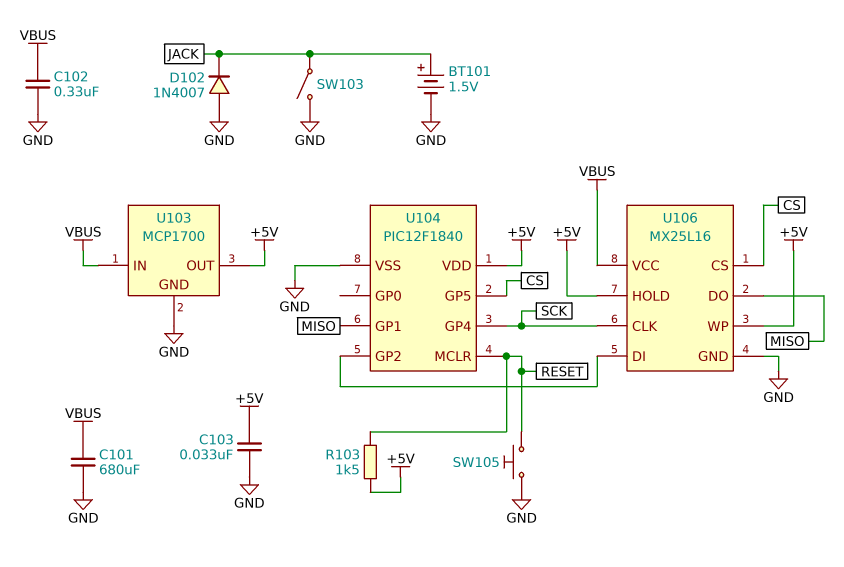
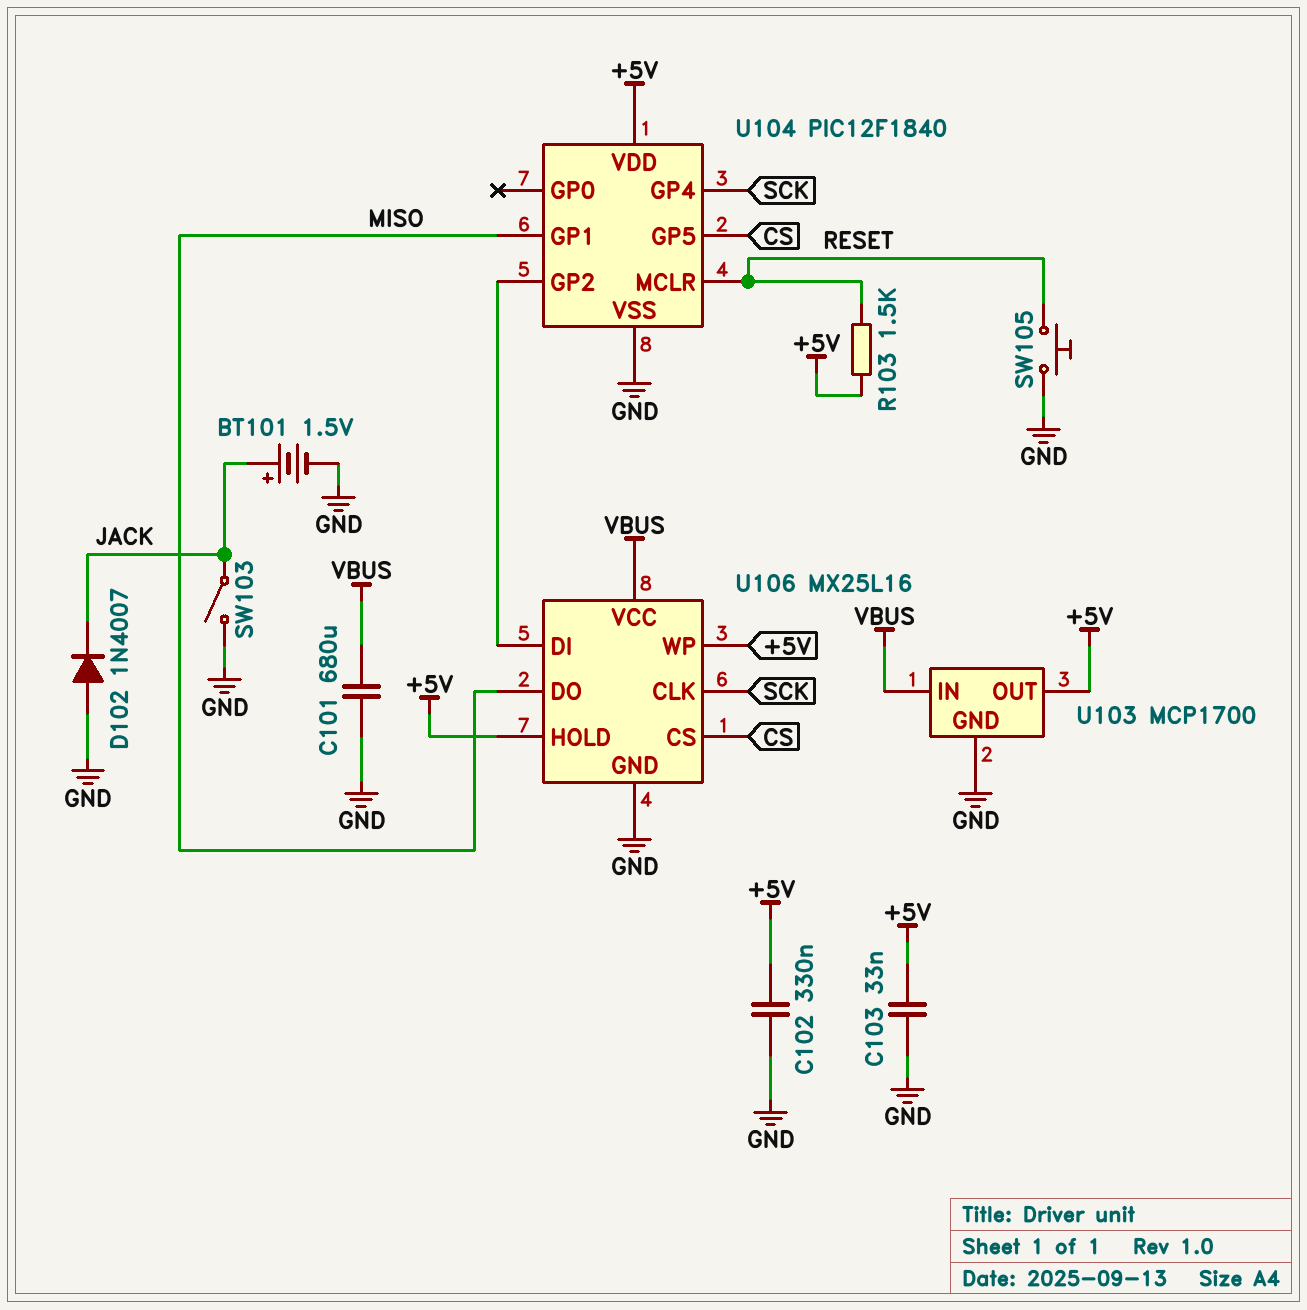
C102: 330nF (GND, VBUS) -> 330nF (+5V, GND)

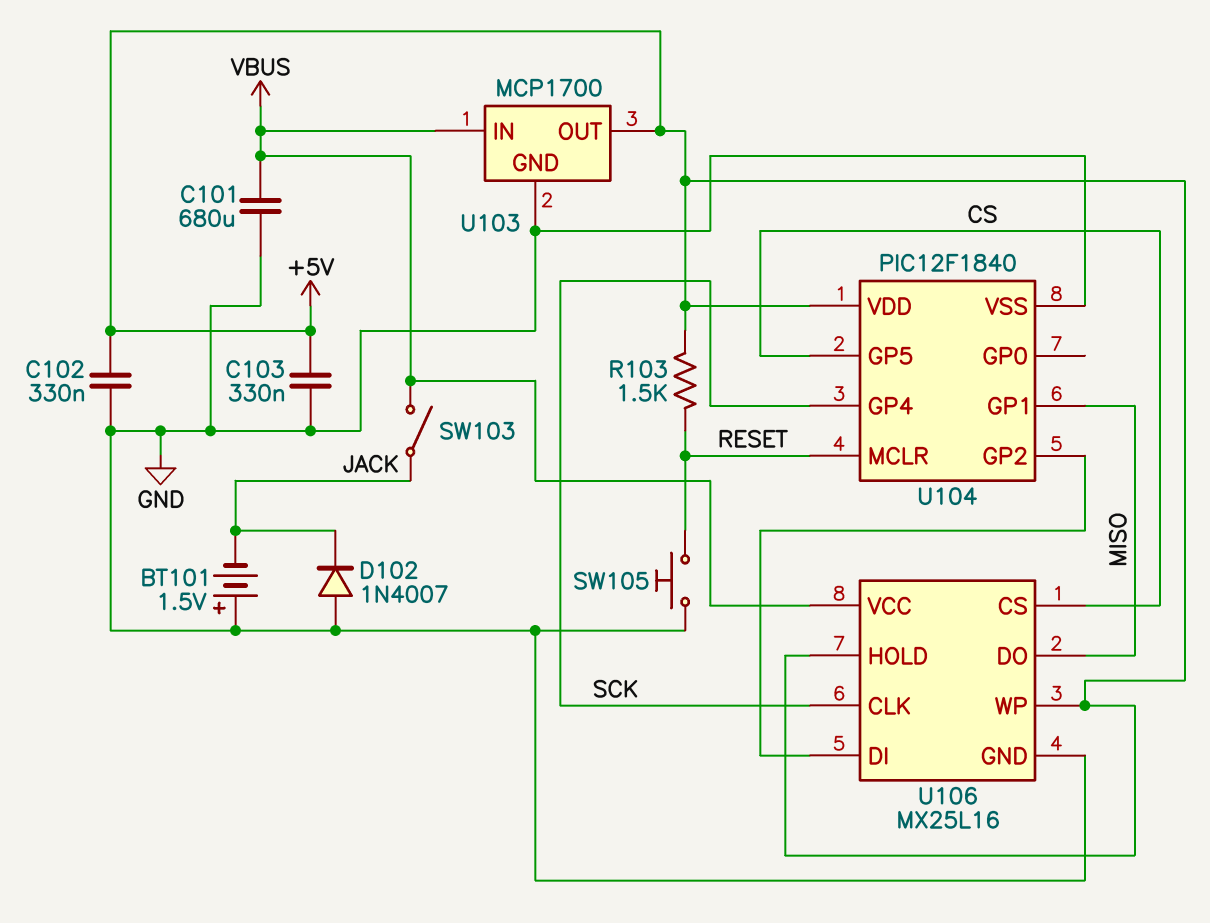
BT101: 1.5V (plus JACK, minus GND) -> 1.5V (plus GND, minus JACK)
C103: 33nF (+5V, GND) -> 330nF (+5V, GND)
SW103: switch (GND, JACK) -> switch (JACK, VBUS)

